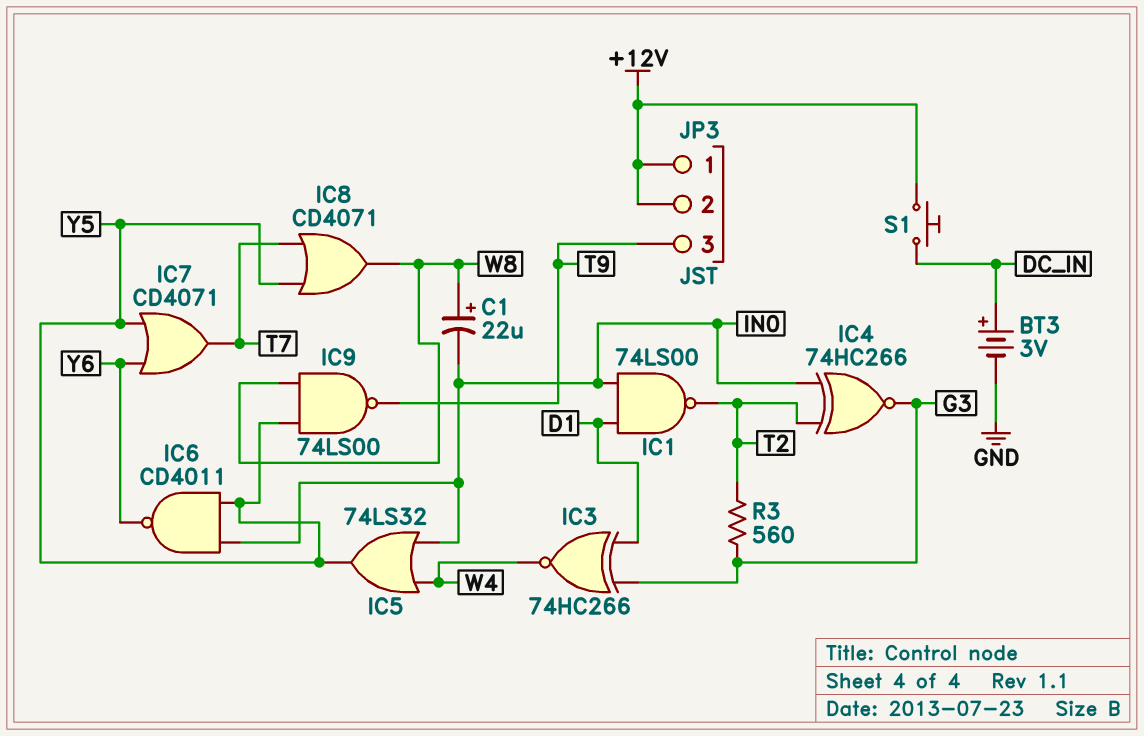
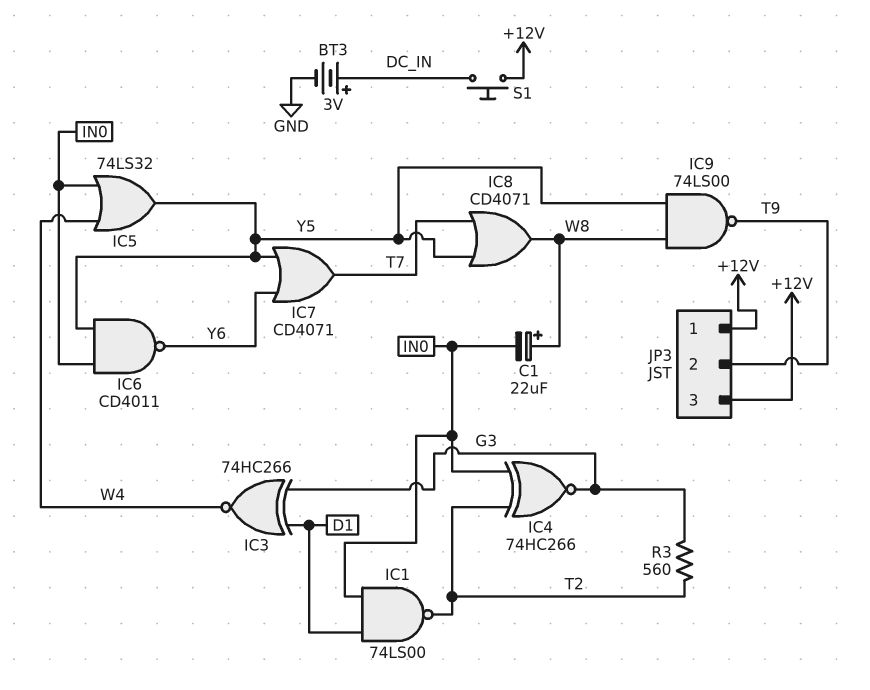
JP3 pin 2: +12V -> T9
JP3 pin 3: T9 -> +12V

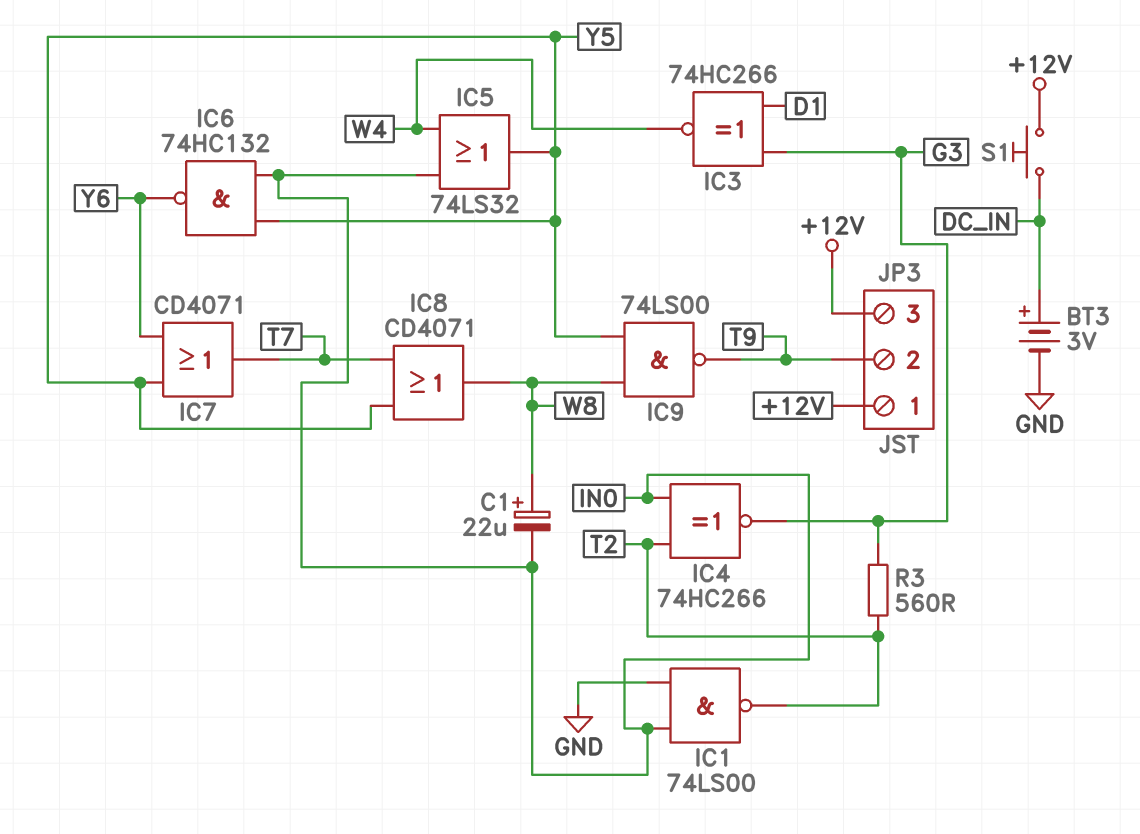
IC1: NAND 74LS00 (in D1, in IN0, out T2) -> NAND 74LS00 (in GND, in IN0, out T2)
IC6: NAND CD4011 (in IN0, in Y5, out Y6) -> NAND 74HC132 (in IN0, in Y5, out Y6)

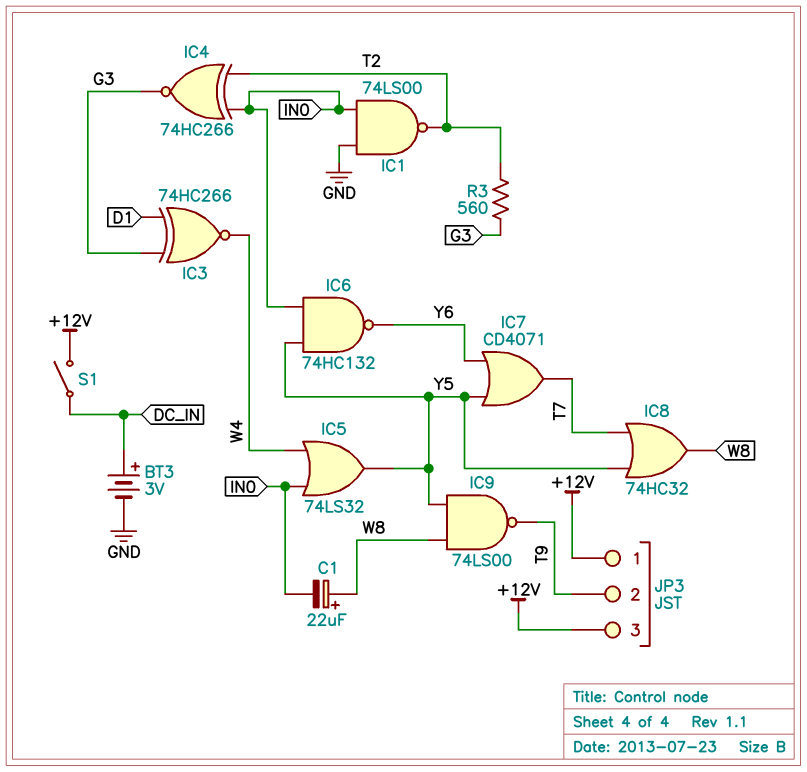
IC8: OR CD4071 (in T7, in Y5, out W8) -> OR 74HC32 (in T7, in Y5, out W8)
S1: button (+12V, DC_IN) -> switch (+12V, DC_IN)

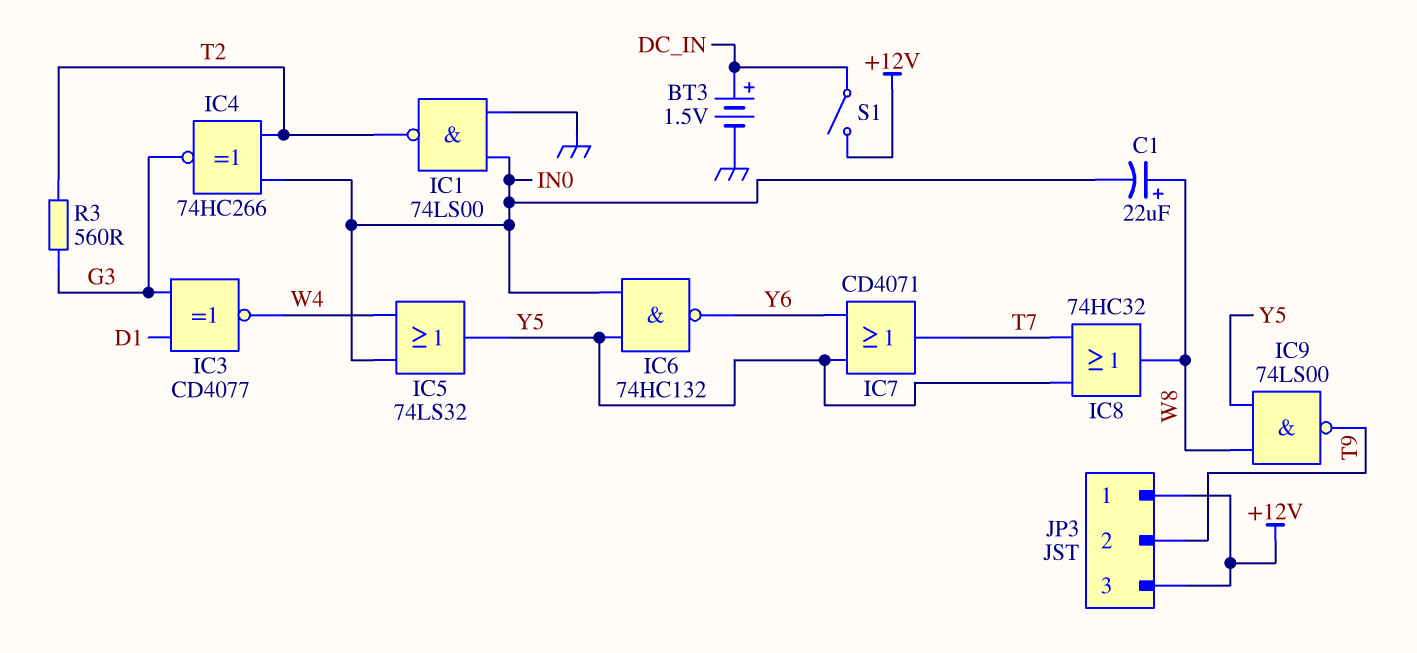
BT3: 3V (plus DC_IN, minus GND) -> 1.5V (plus DC_IN, minus GND)
IC3: XNOR 74HC266 (in D1, in G3, out W4) -> XNOR CD4077 (in D1, in G3, out W4)

